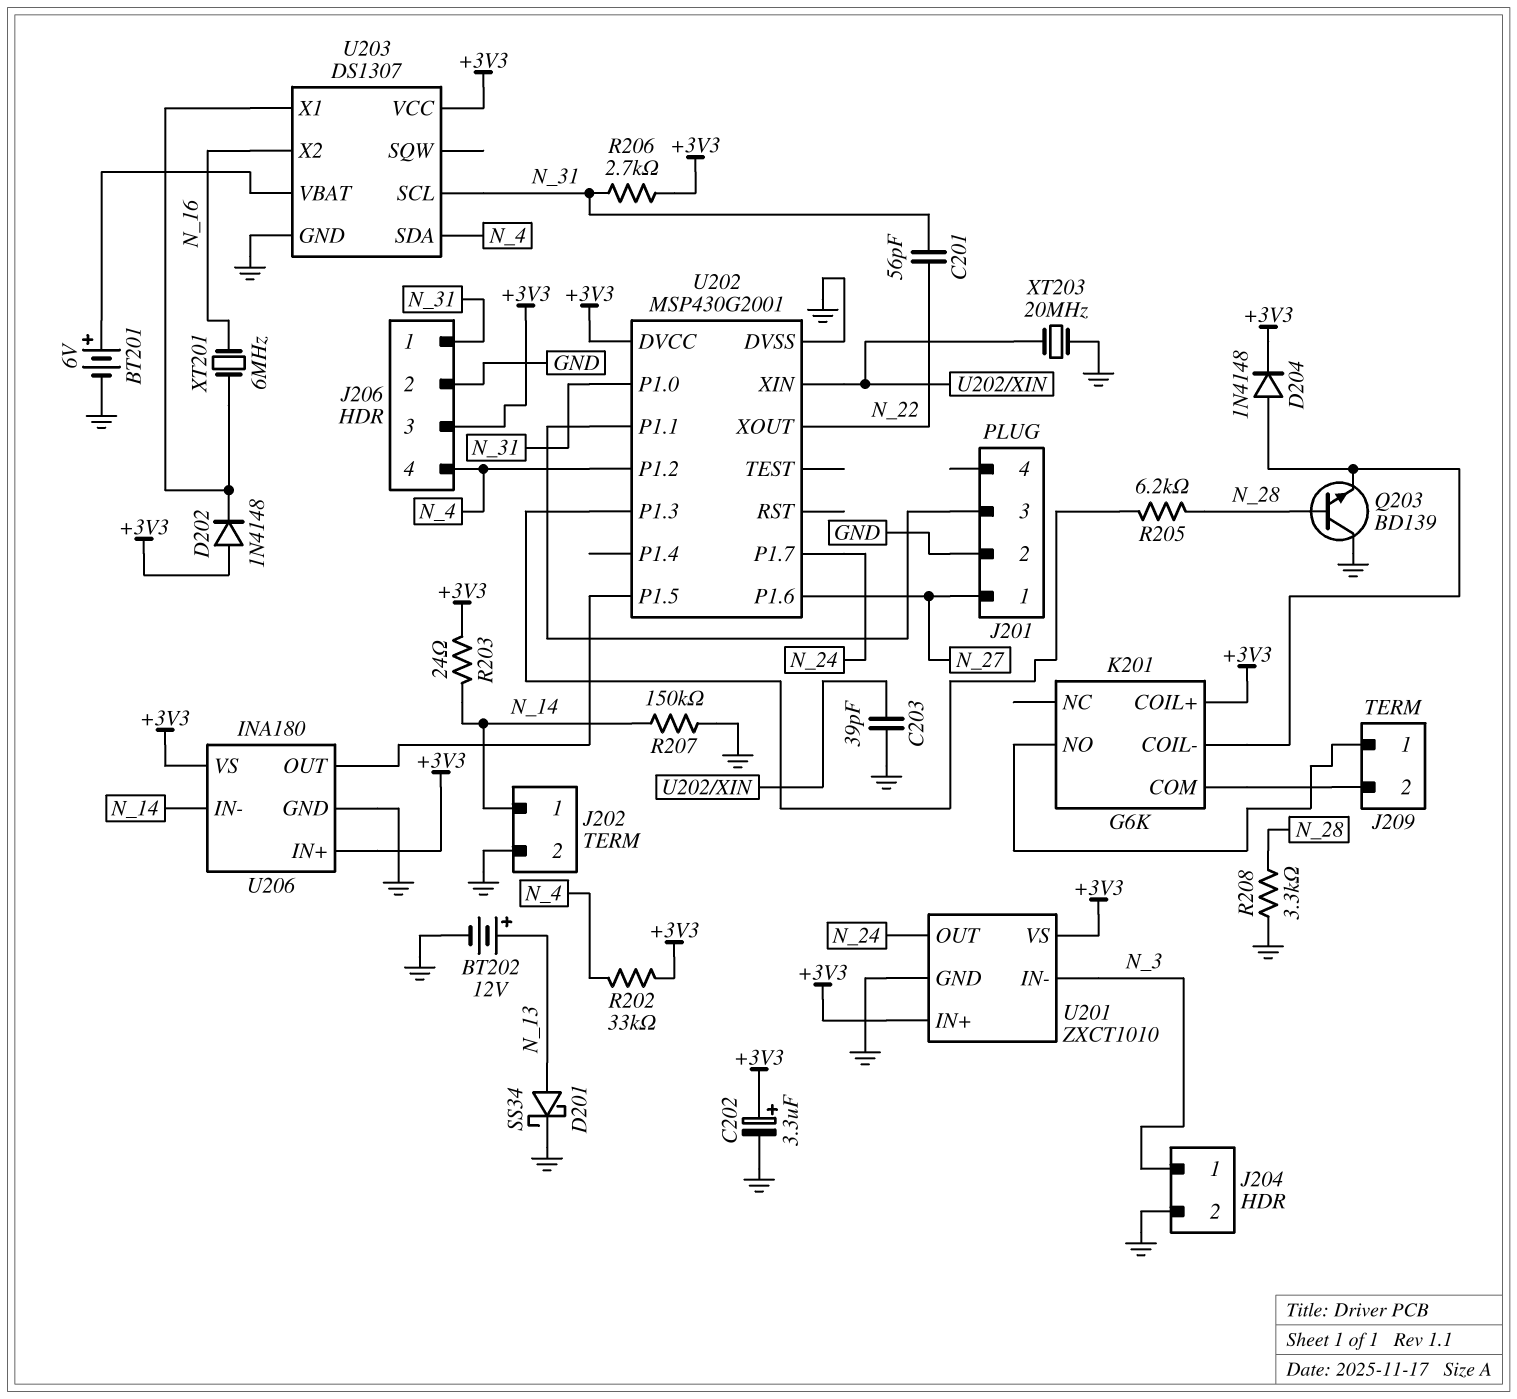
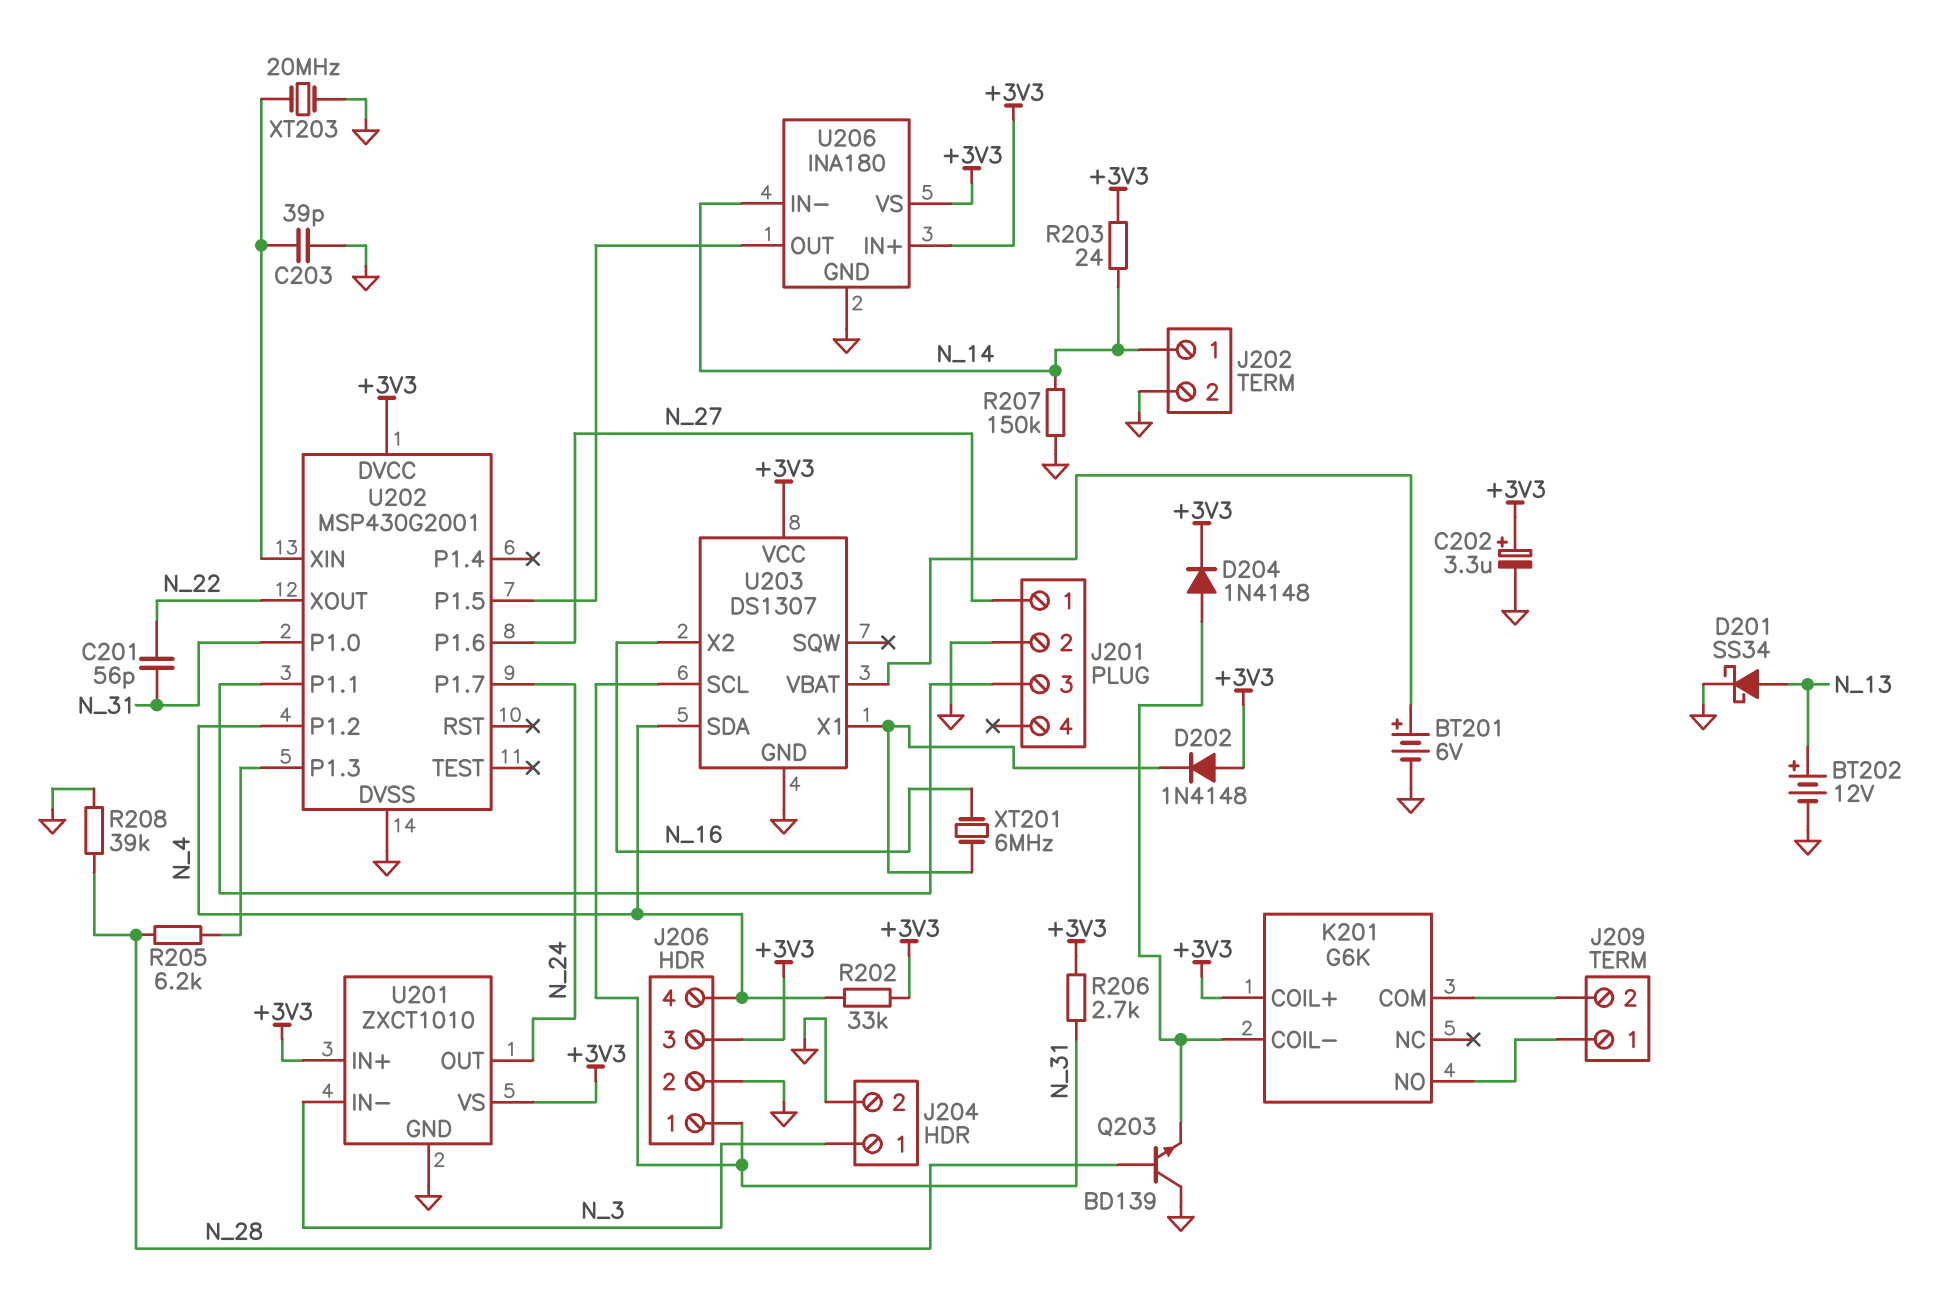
R208: 3.3k (GND, N_28) -> 39k (GND, N_28)

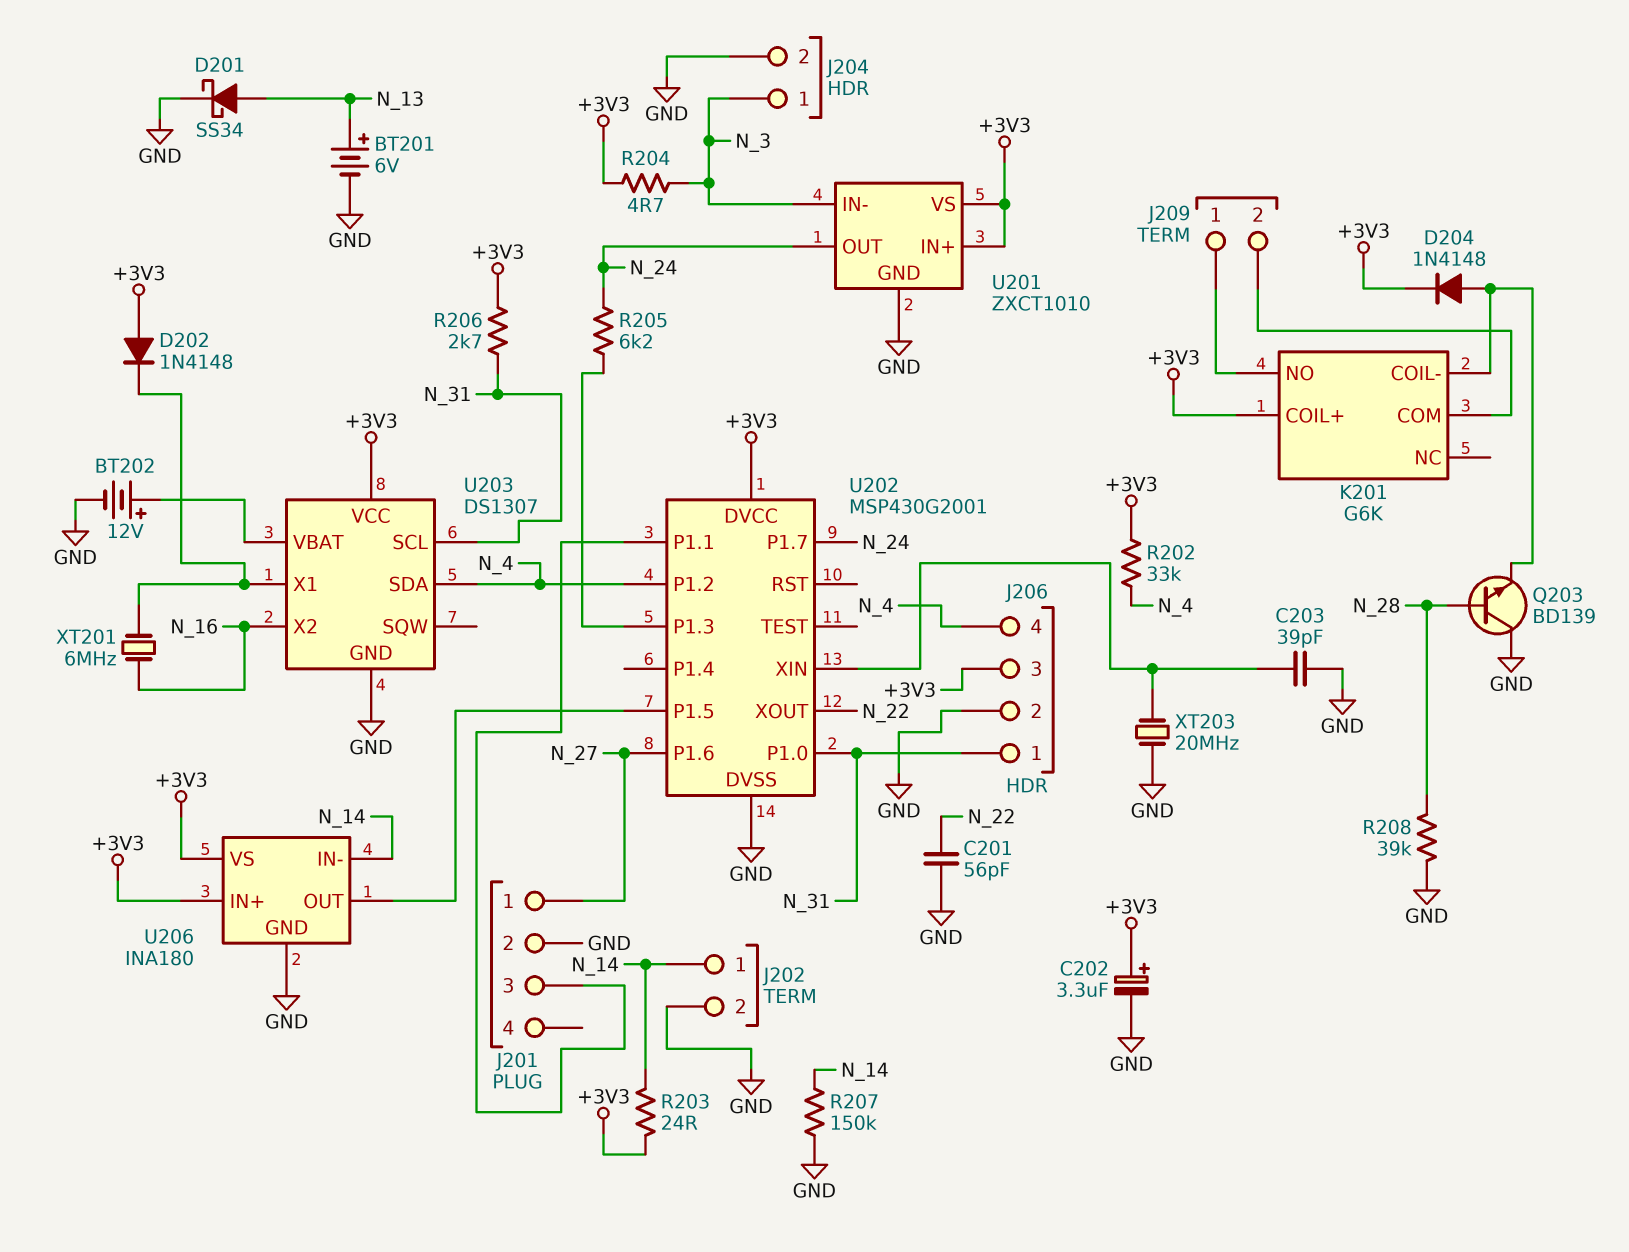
BT201: 6V (plus U203/VBAT, minus GND) -> 6V (plus N_13, minus GND)
BT202: 12V (plus N_13, minus GND) -> 12V (plus U203/VBAT, minus GND)
C201: 56pF (N_22, N_31) -> 56pF (GND, N_22)
R204: none -> 4.7 (+3V3, N_3)
R205: 6.2k (N_28, U202/P1.3) -> 6.2k (N_24, U202/P1.3)

